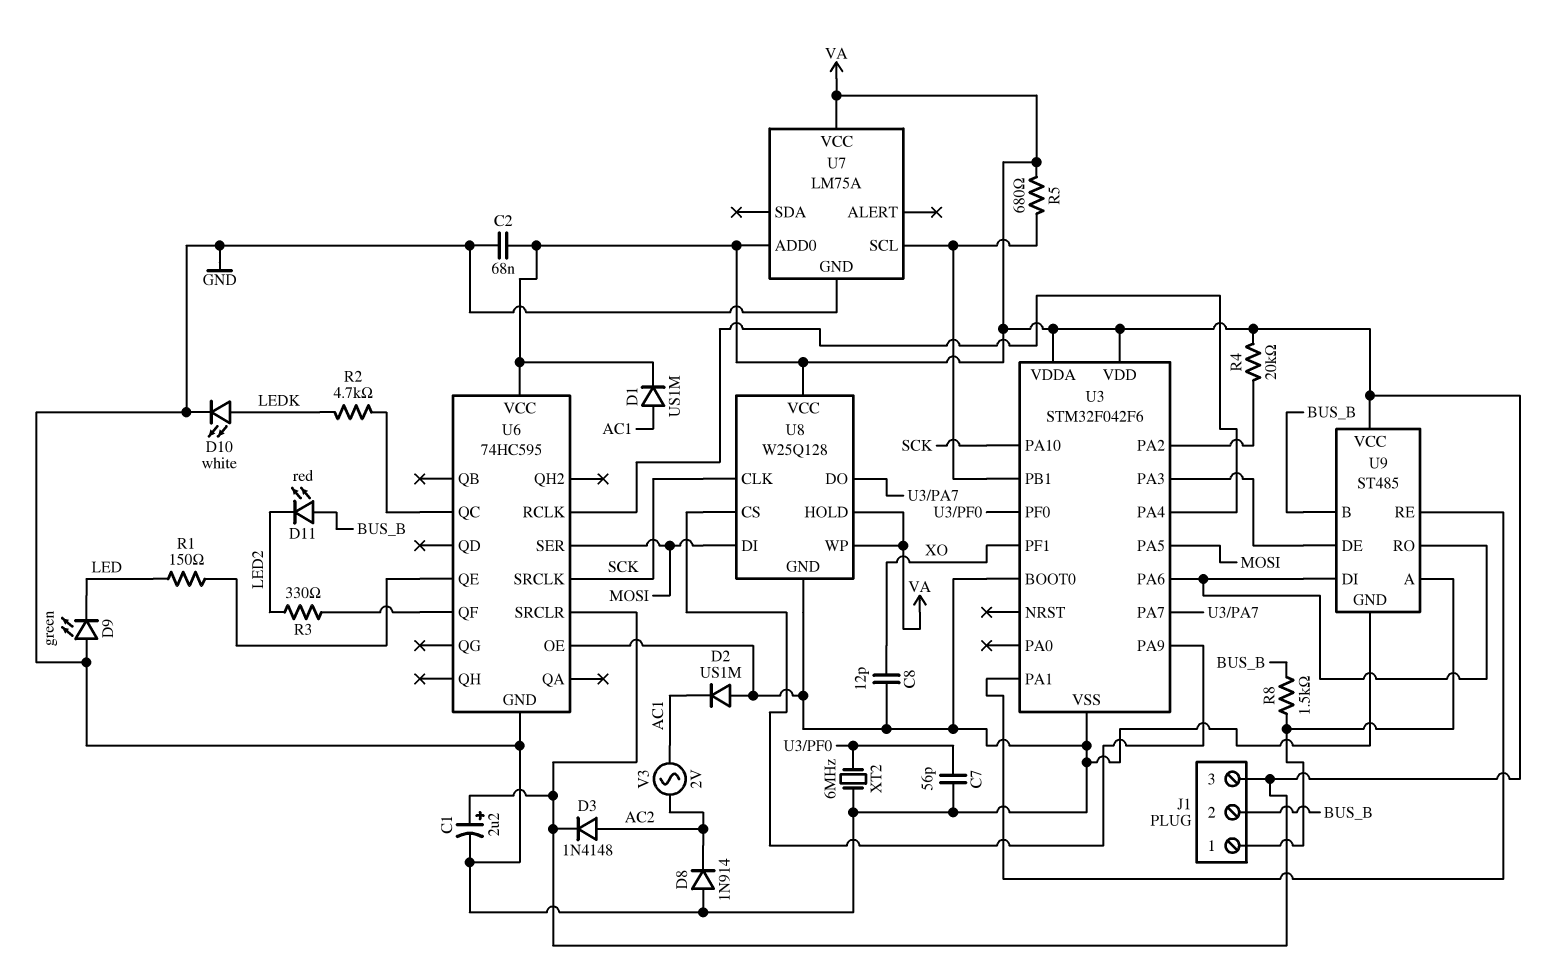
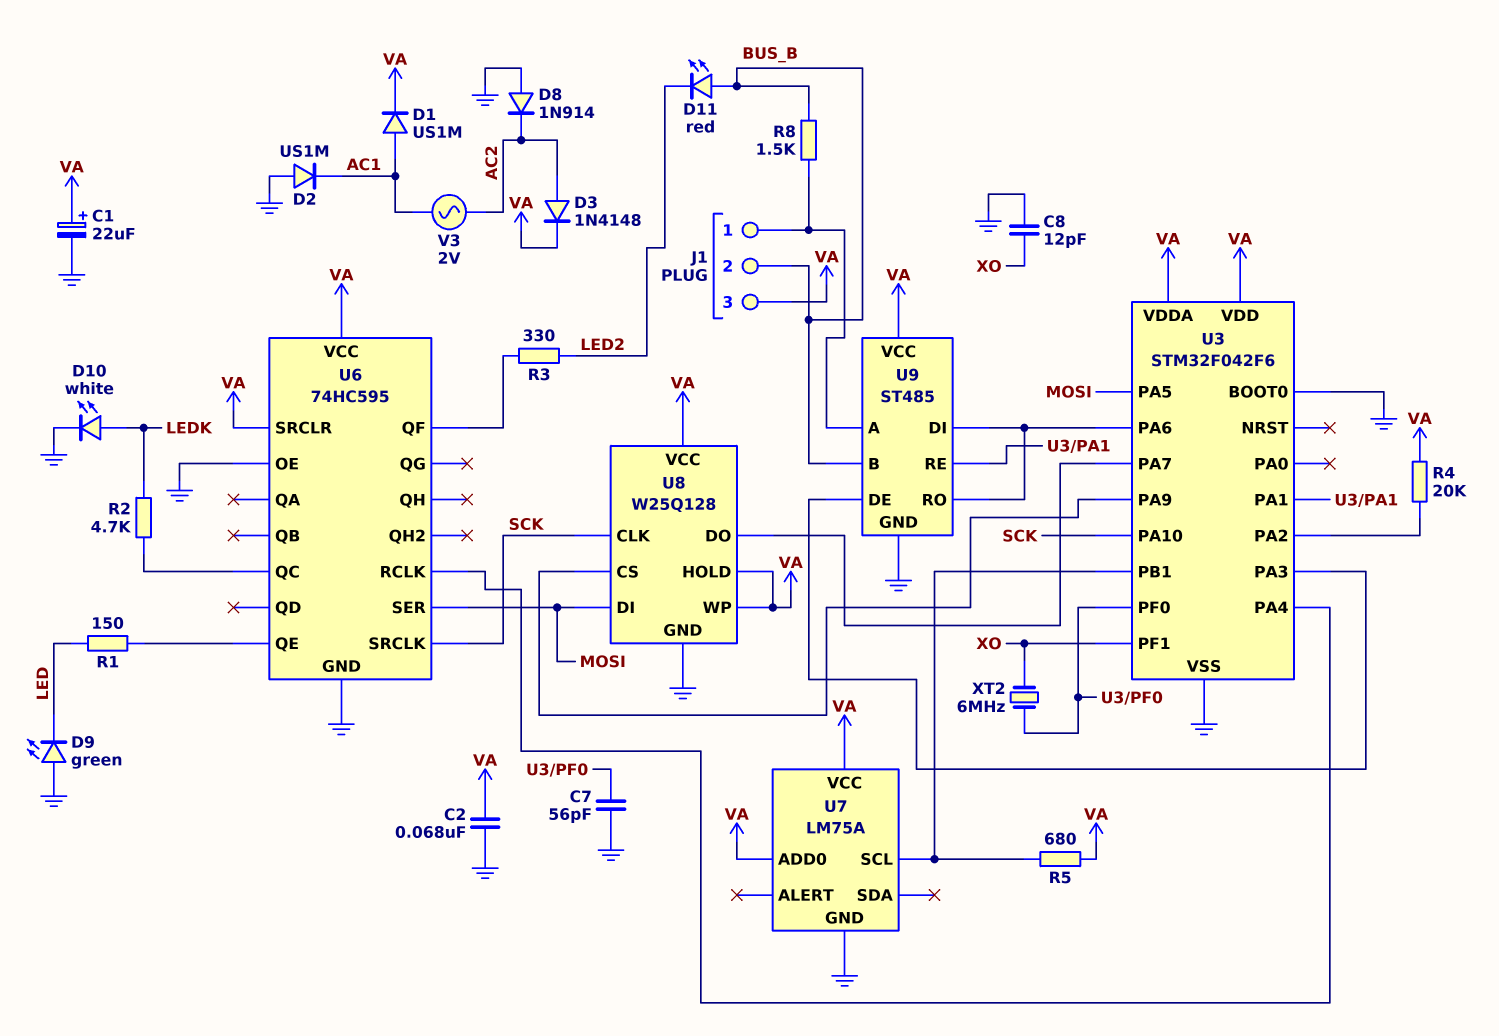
C1: 2.2uF (plus VA, minus GND) -> 22uF (plus VA, minus GND)
XT2: 6MHz (GND, U3/PF0) -> 6MHz (U3/PF0, XO)

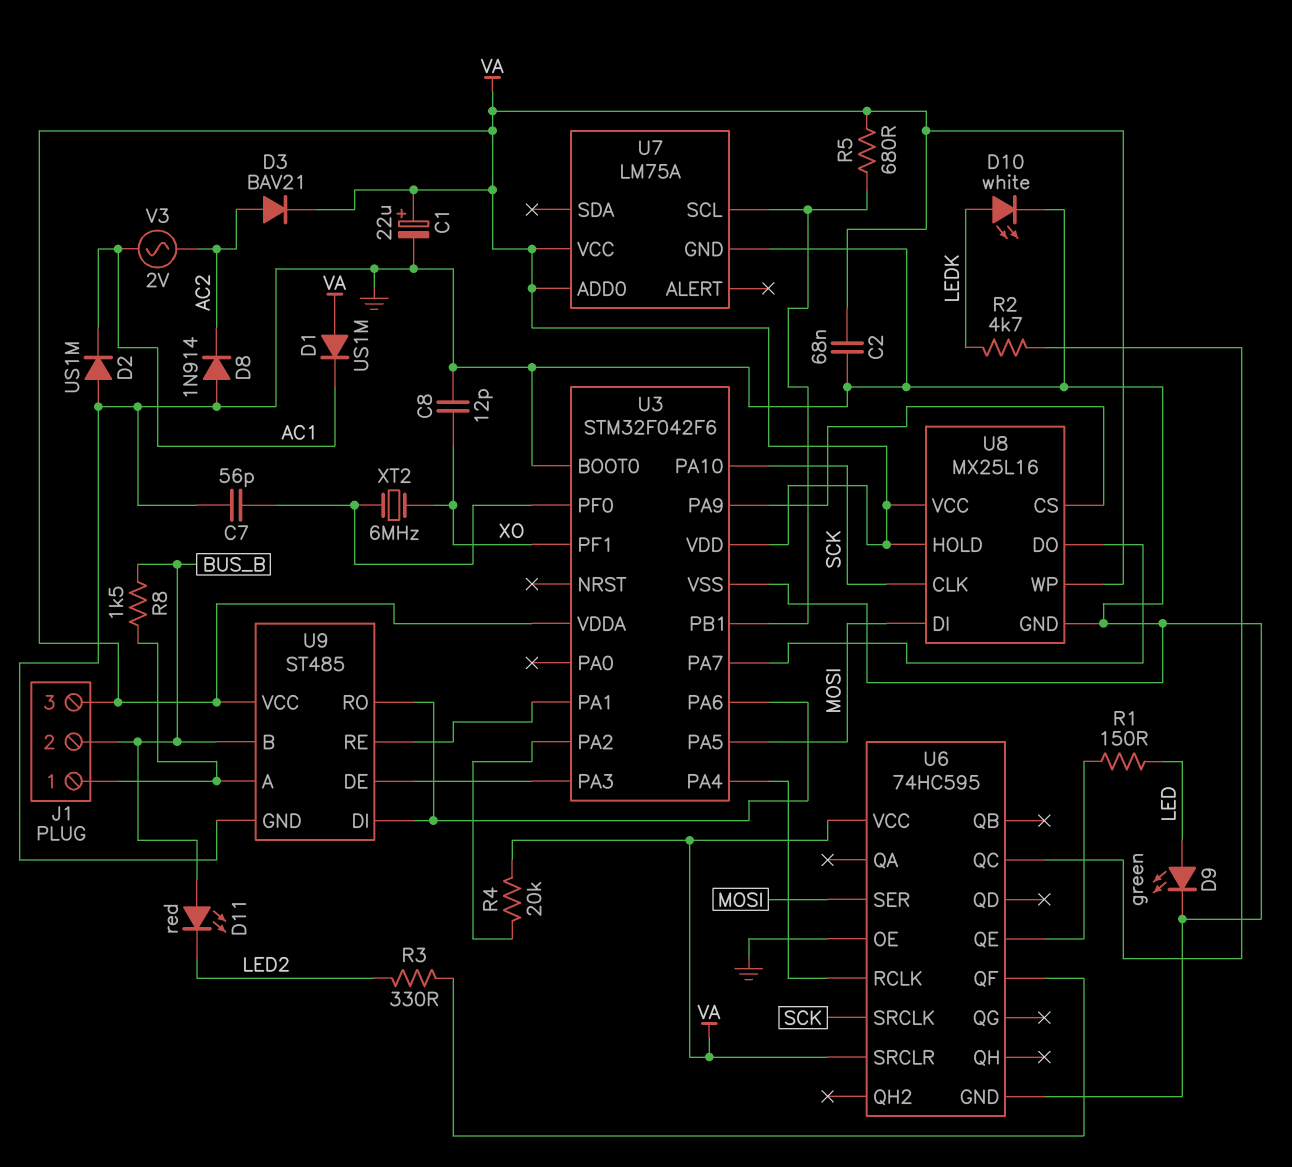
D1: diode US1M (A AC1, K VA) -> diode US1M (A VA, K AC1)
D3: diode 1N4148 (A AC2, K VA) -> diode BAV21 (A AC2, K VA)
D9: LED green (A GND, K LED) -> LED green (A LED, K GND)
U8: W25Q128 -> MX25L16

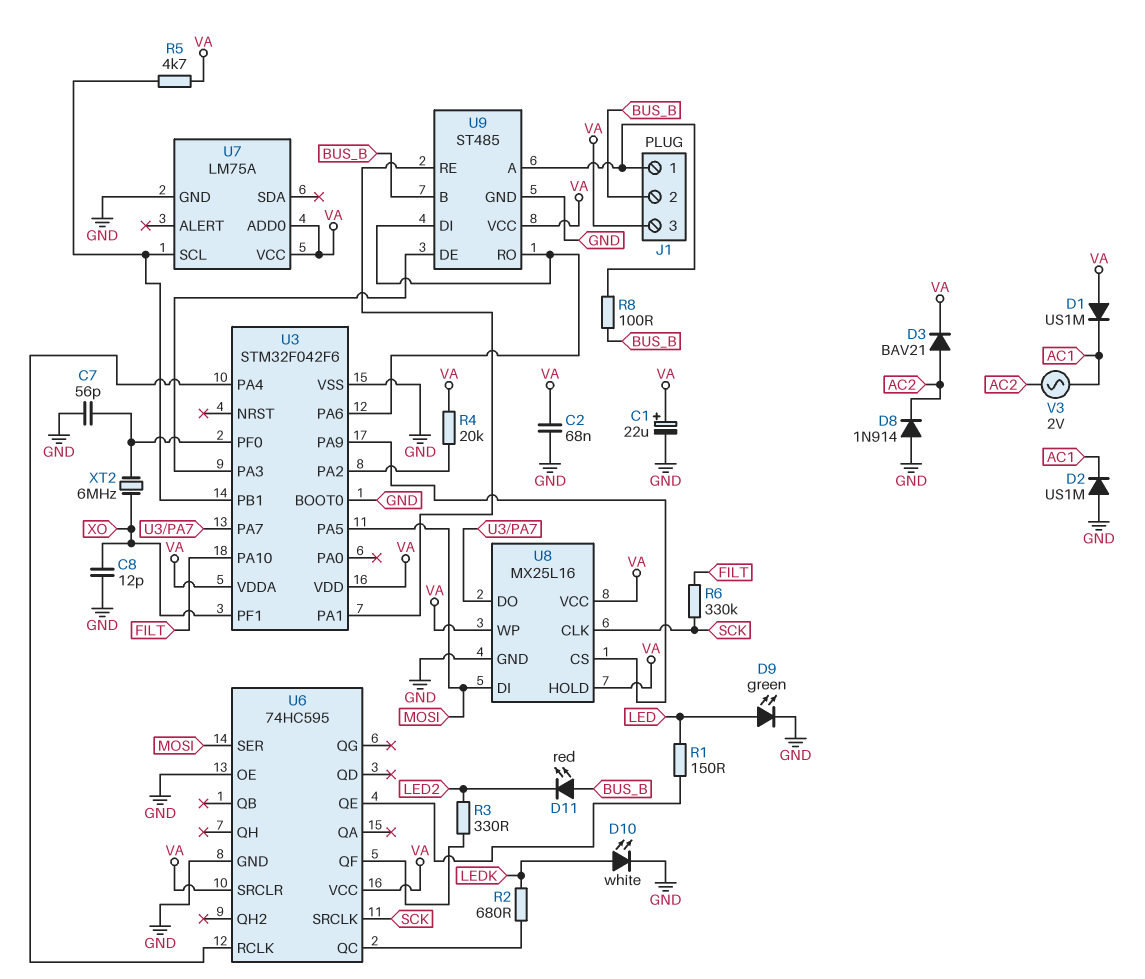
R2: 4.7k (LEDK, U6/QC) -> 680 (LEDK, U6/QC)
R5: 680 (U3/PB1, VA) -> 4.7k (U3/PB1, VA)
R6: none -> 330k (FILT, SCK)
R8: 1.5k (BUS_B, J1/1) -> 100 (BUS_B, J1/1)
U3 pin PA10: SCK -> FILT

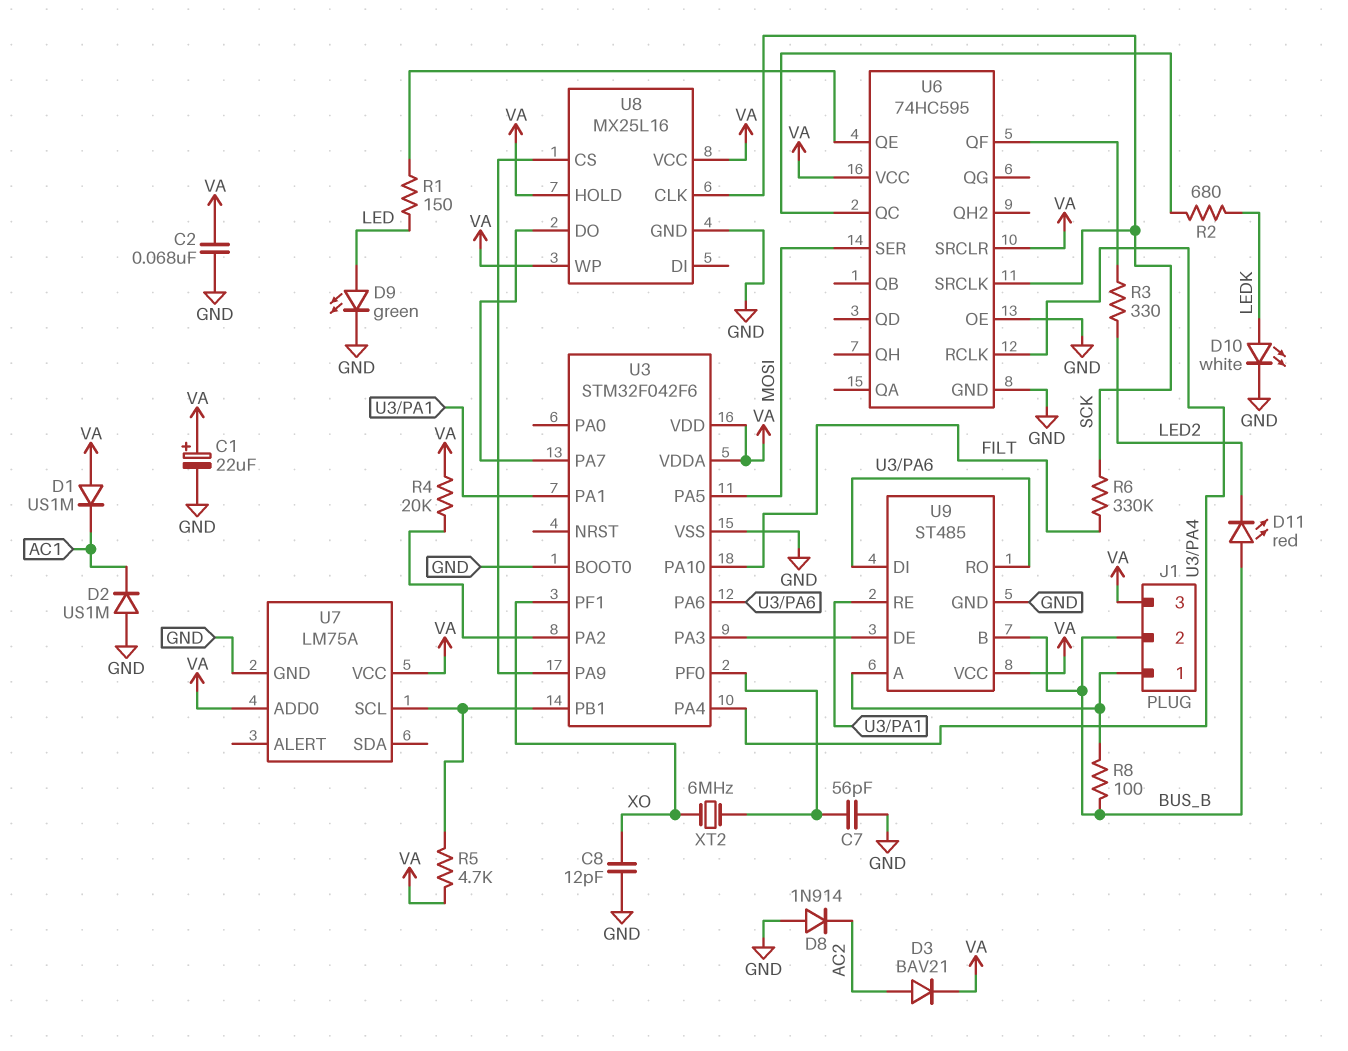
U8 pin DI: MOSI -> none
V3: AC 2V (AC1, AC2) -> none

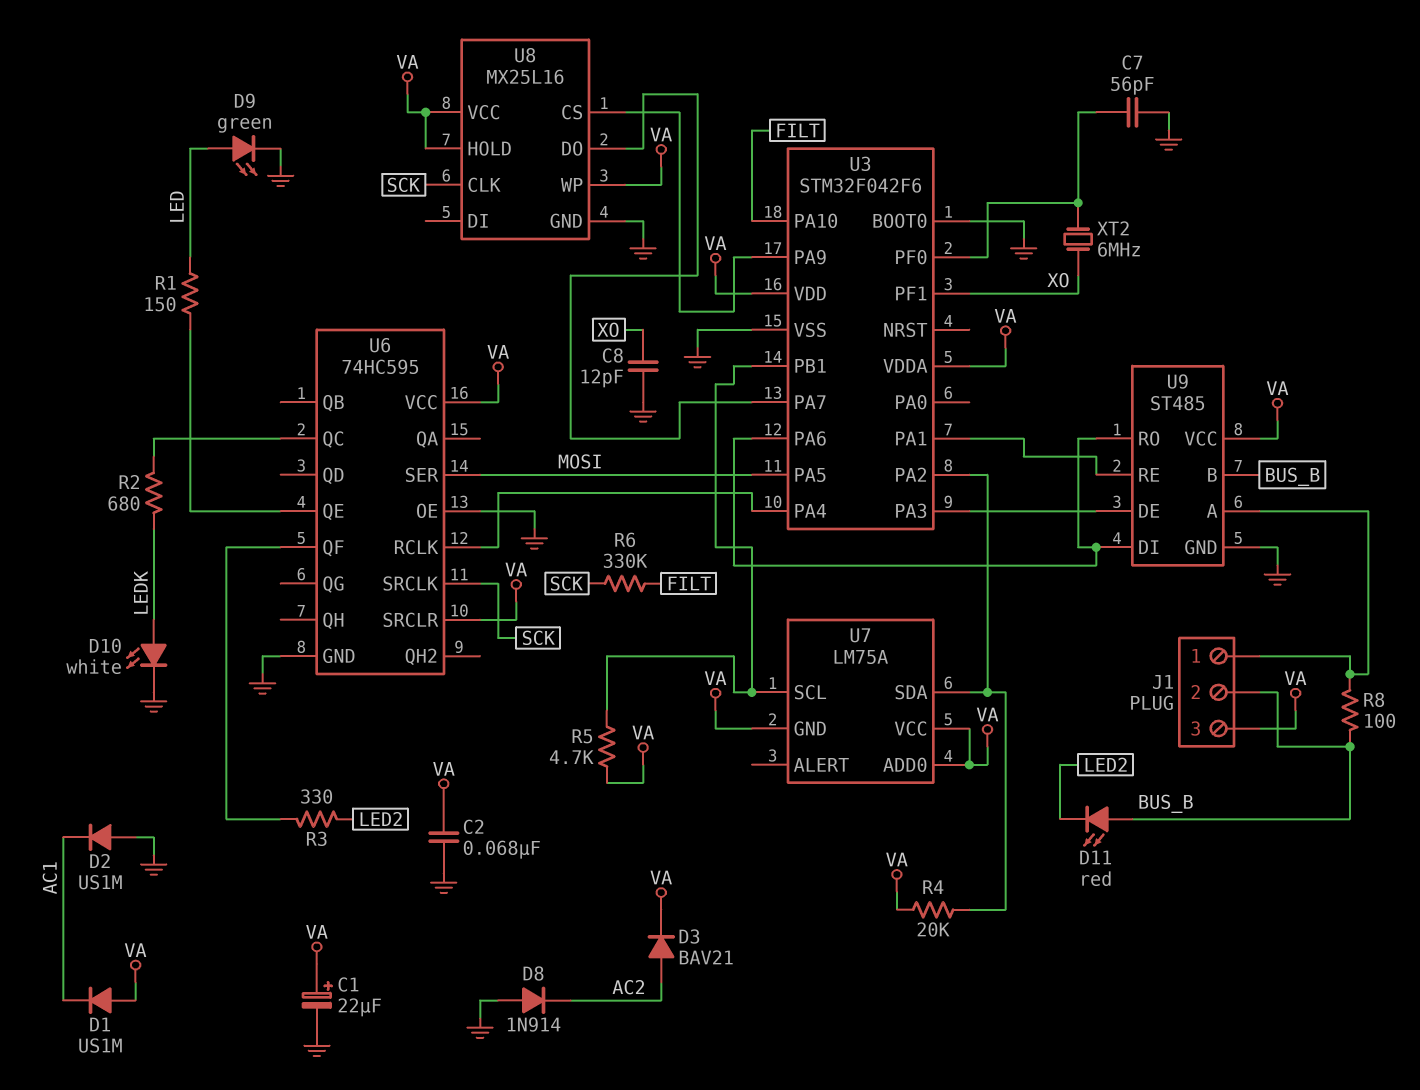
U7 pin GND: GND -> VA
U7 pin SDA: none -> U3/PA2

